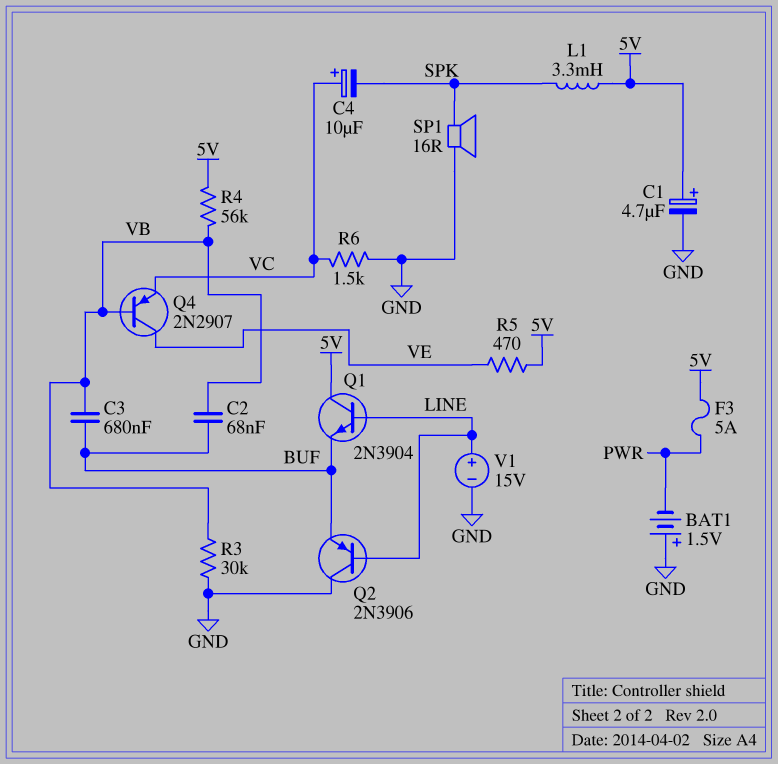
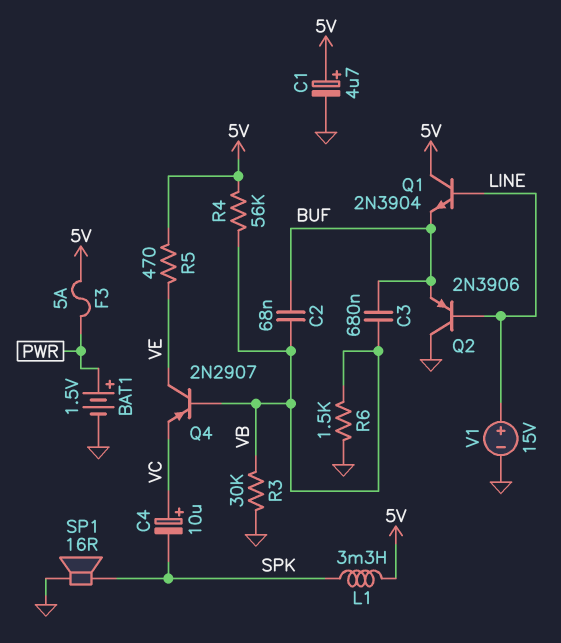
BAT1: 1.5V (plus GND, minus PWR) -> 1.5V (plus PWR, minus GND)
R6: 1.5k (GND, VC) -> 1.5k (GND, VB)

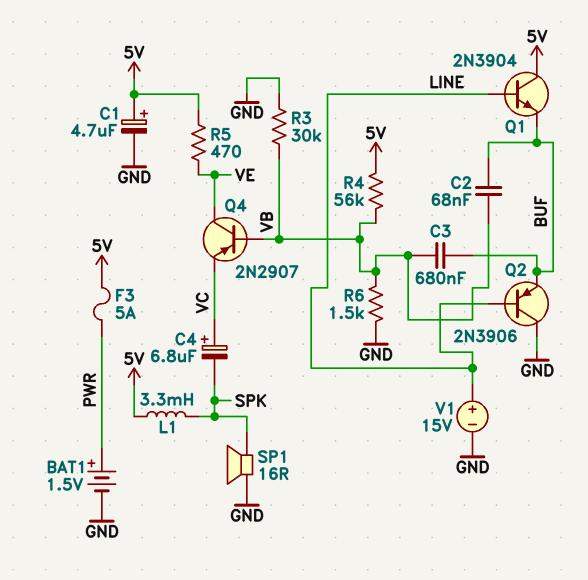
C4: 10uF (plus VC, minus SPK) -> 6.8uF (plus VC, minus SPK)

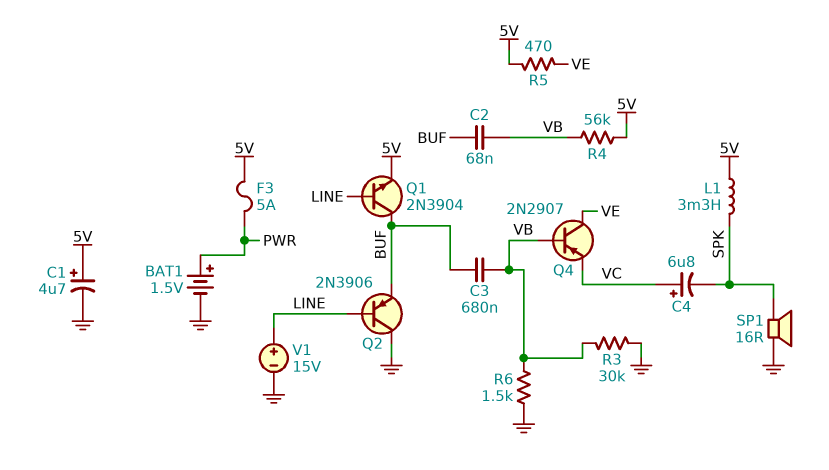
Q1: NPN 2N3904 (B LINE, C 5V, E BUF) -> NPN 2N3904 (B LINE, C BUF, E 5V)

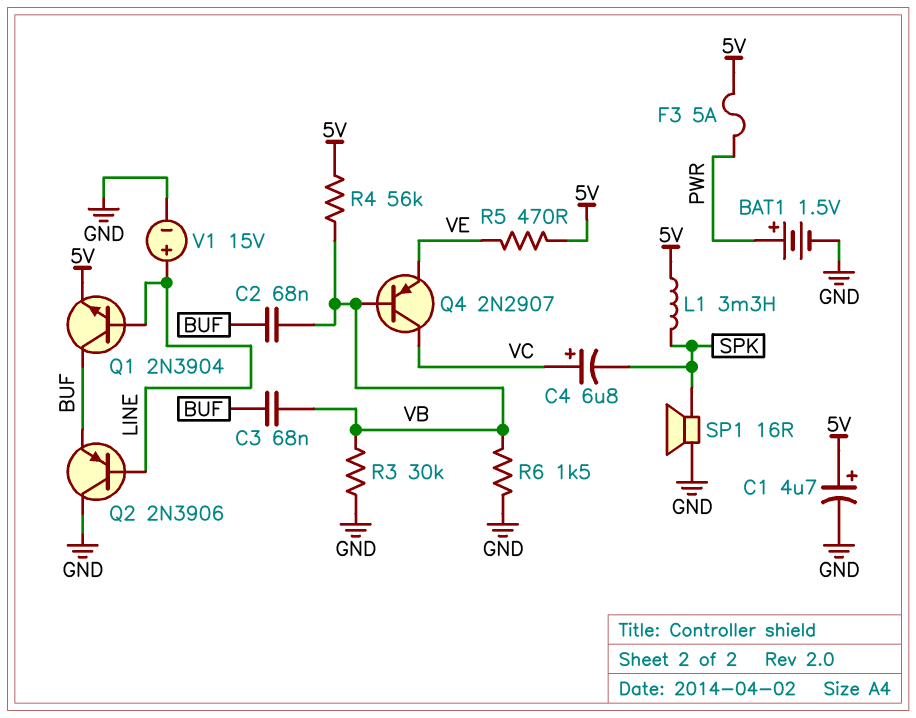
C3: 680nF (BUF, VB) -> 68nF (BUF, VB)
Q4: PNP 2N2907 (B VB, C VE, E VC) -> PNP 2N2907 (B VB, C VC, E VE)

